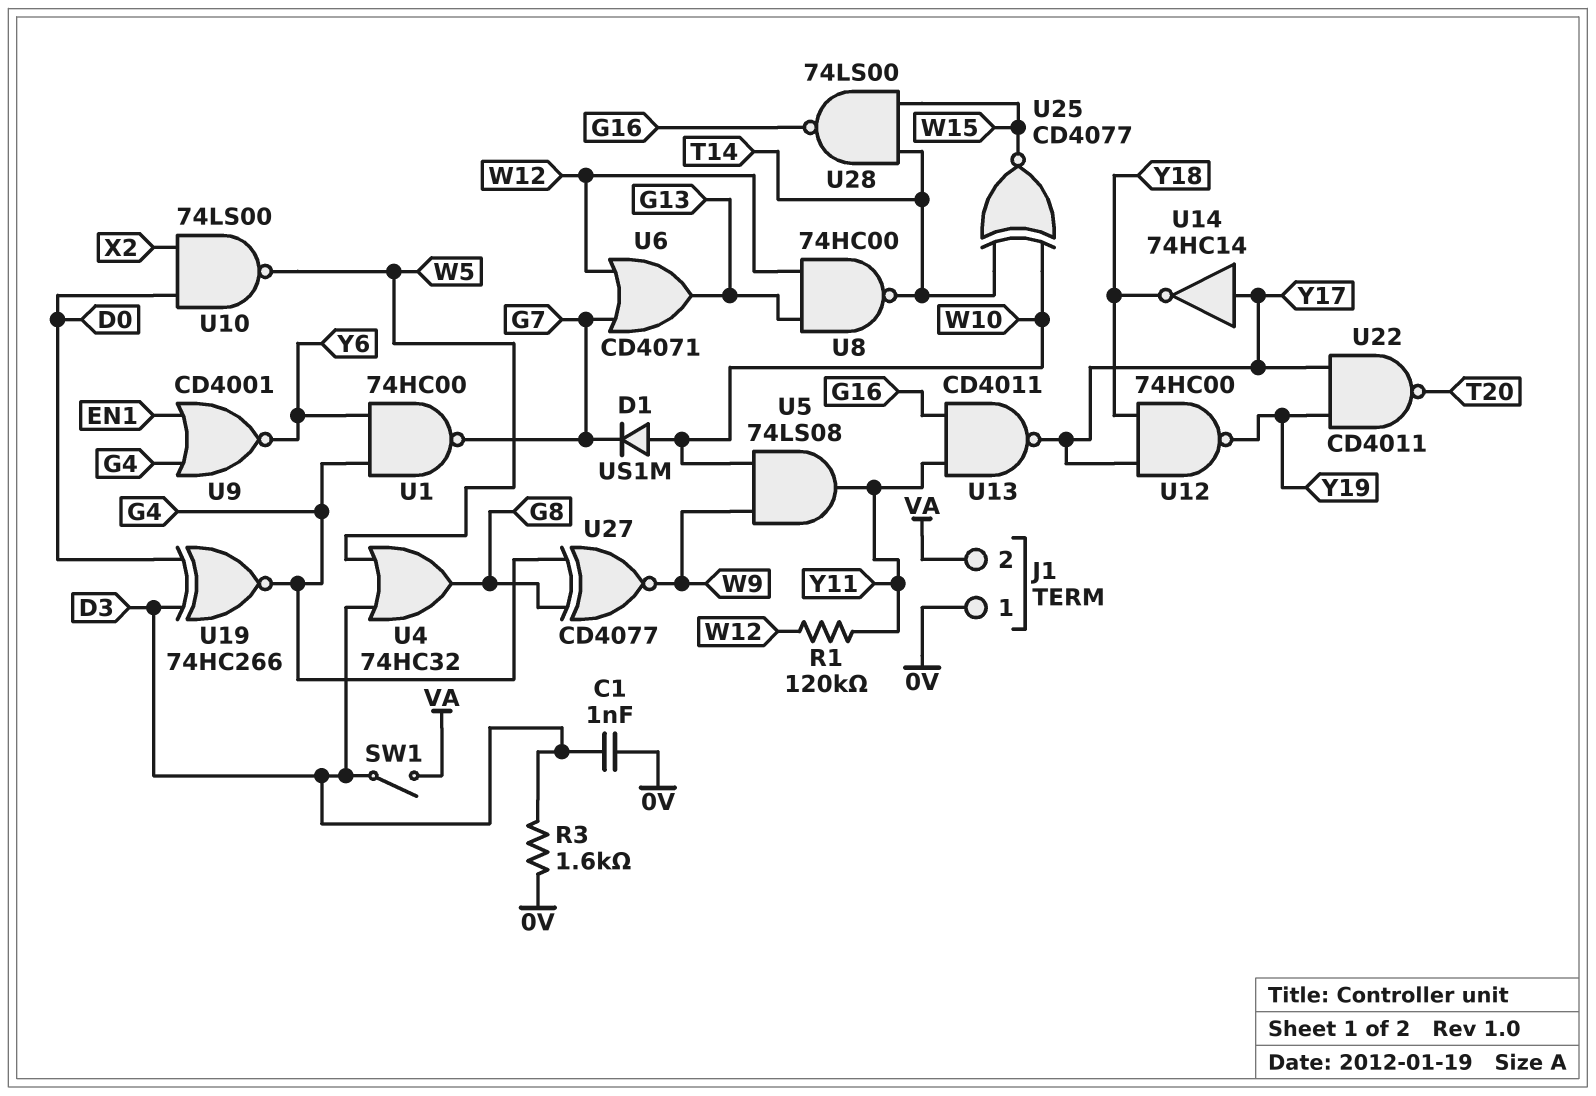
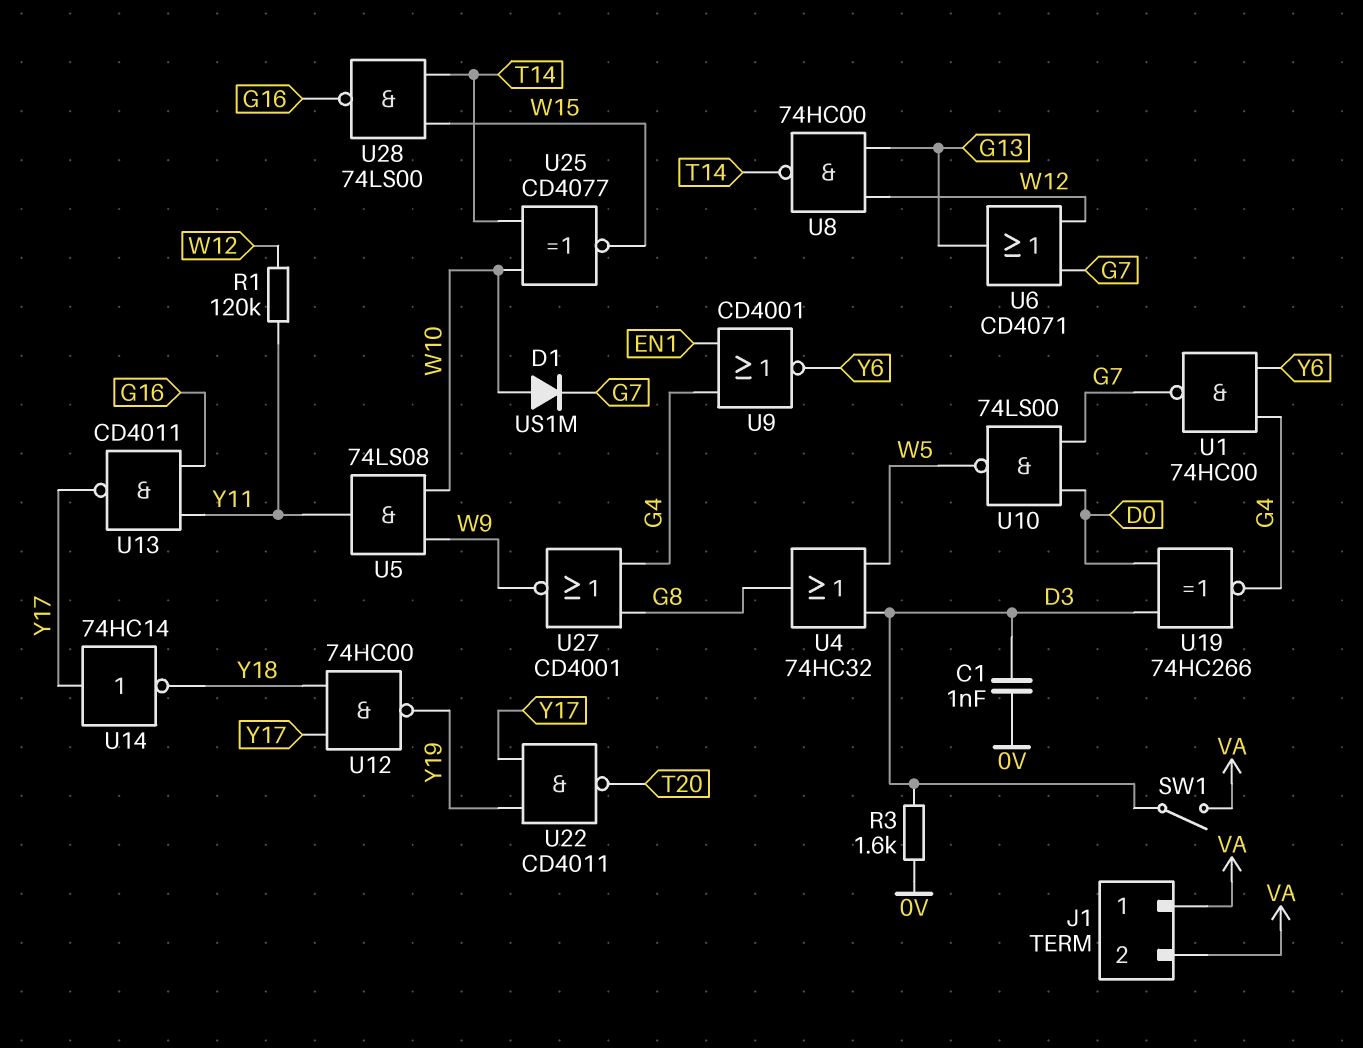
J1 pin 1: 0V -> VA
U10: NAND 74LS00 (in D0, in X2, out W5) -> NAND 74LS00 (in D0, in G7, out W5)
U27: XNOR CD4077 (in G4, in G8, out W9) -> NOR CD4001 (in G4, in G8, out W9)

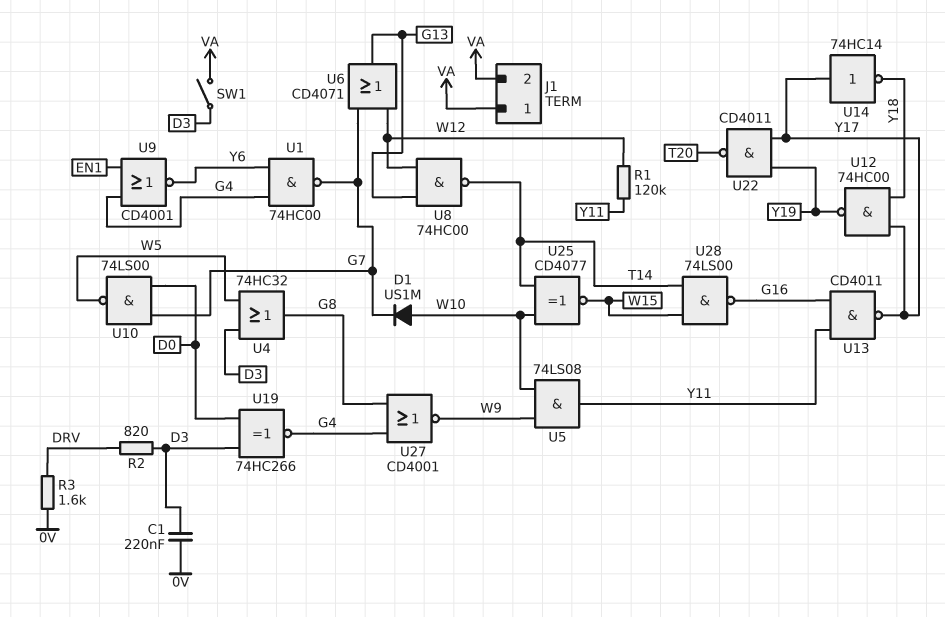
C1: 1nF (0V, D3) -> 220nF (0V, D3)
R2: none -> 820 (D3, DRV)
R3: 1.6k (0V, D3) -> 1.6k (0V, DRV)

